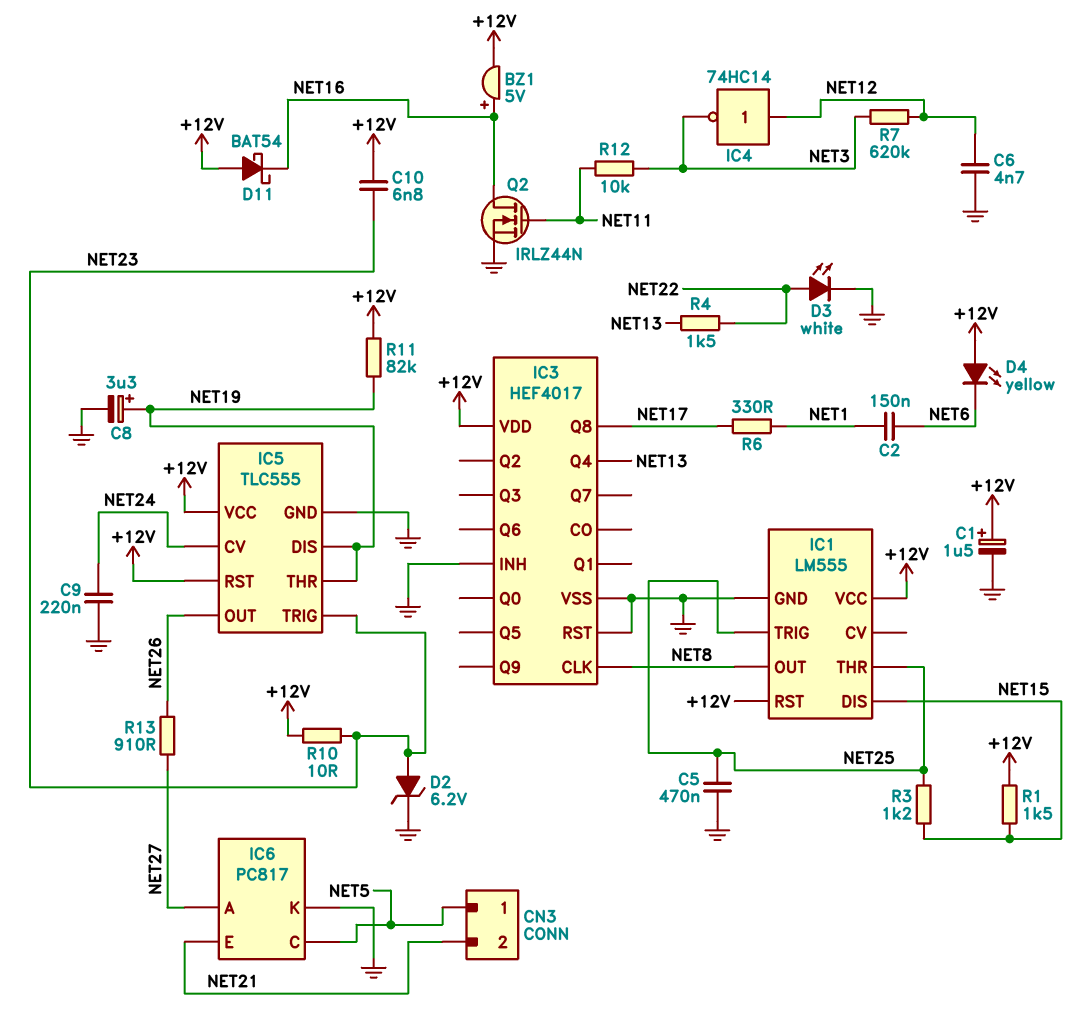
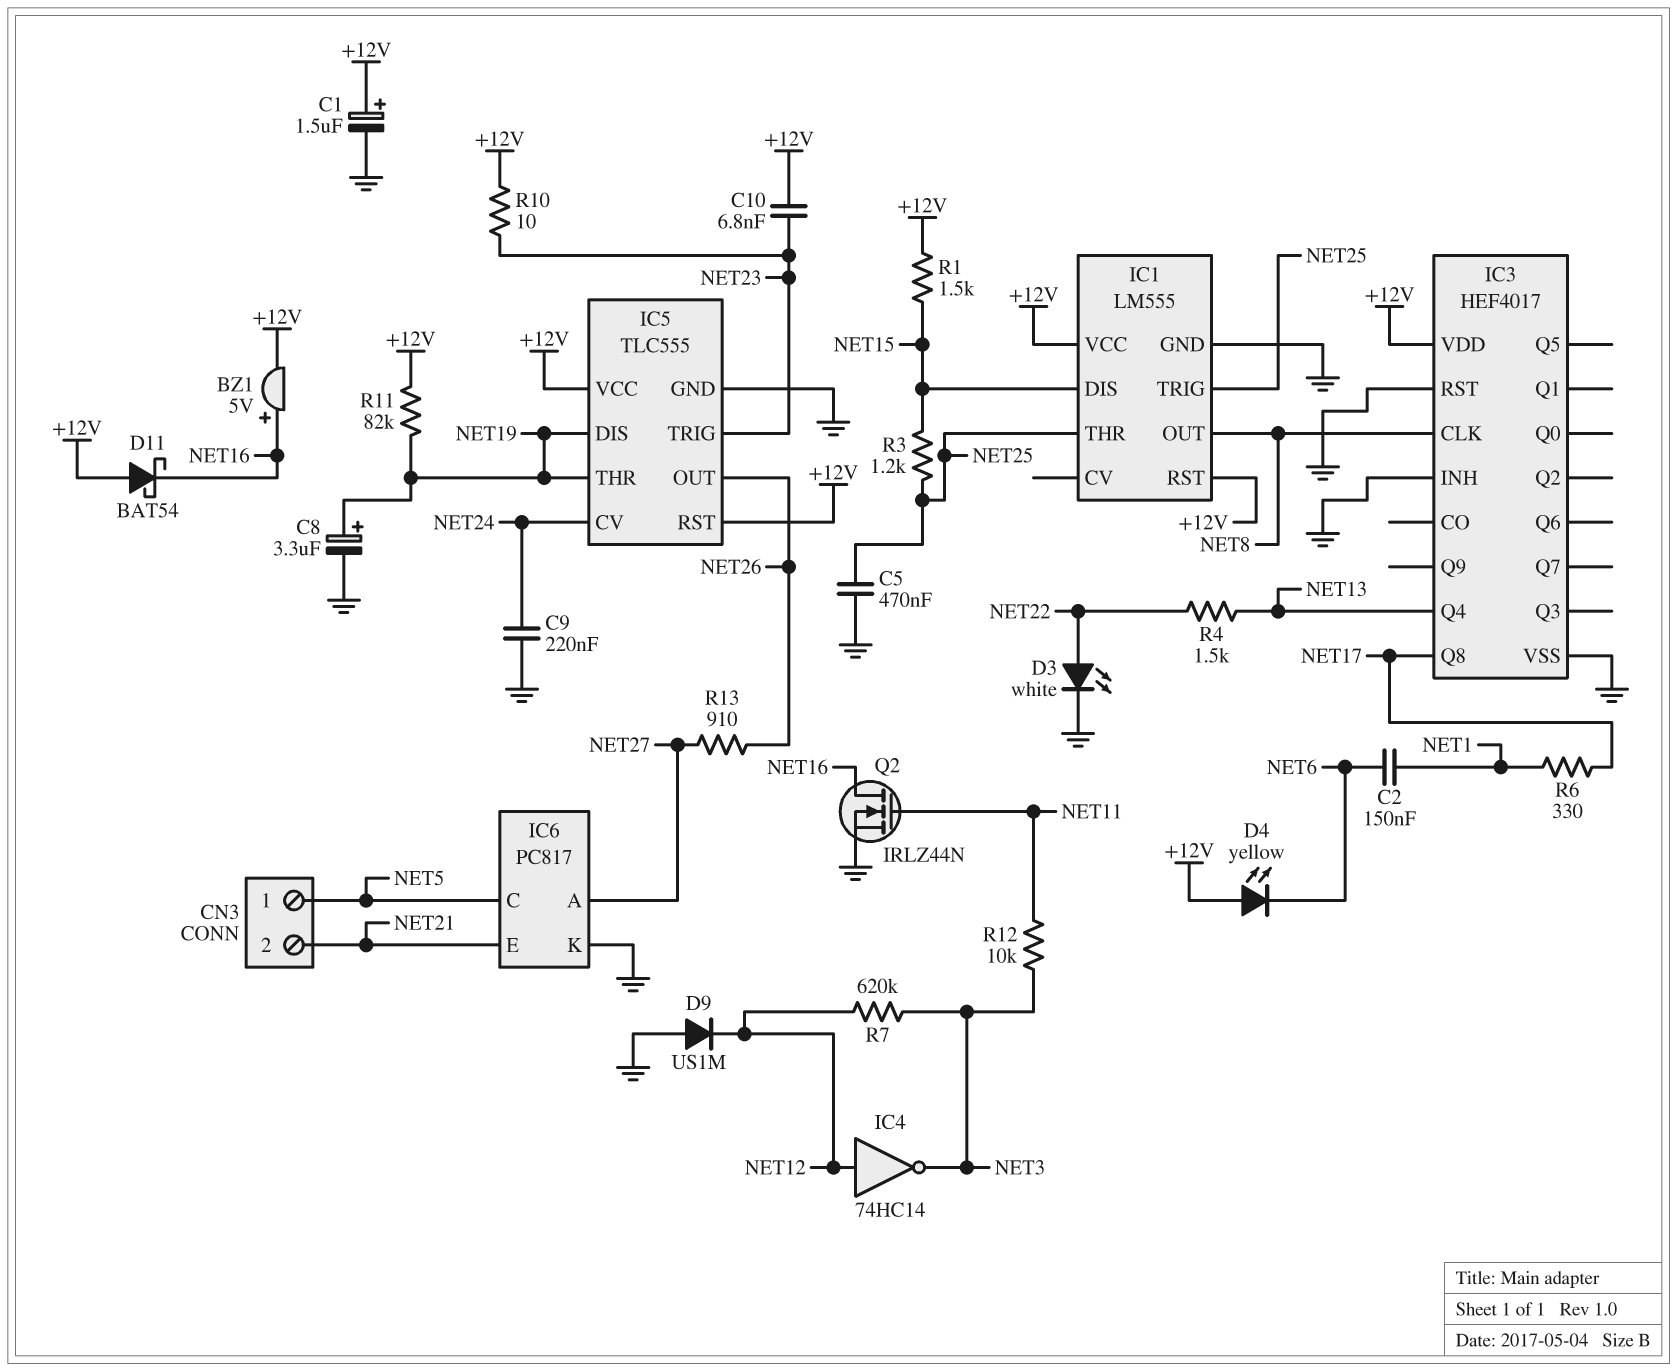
C6: 4.7nF (GND, NET12) -> none
D2: zener 6.2V (A NET23, K GND) -> none
D9: none -> diode US1M (A GND, K NET12)

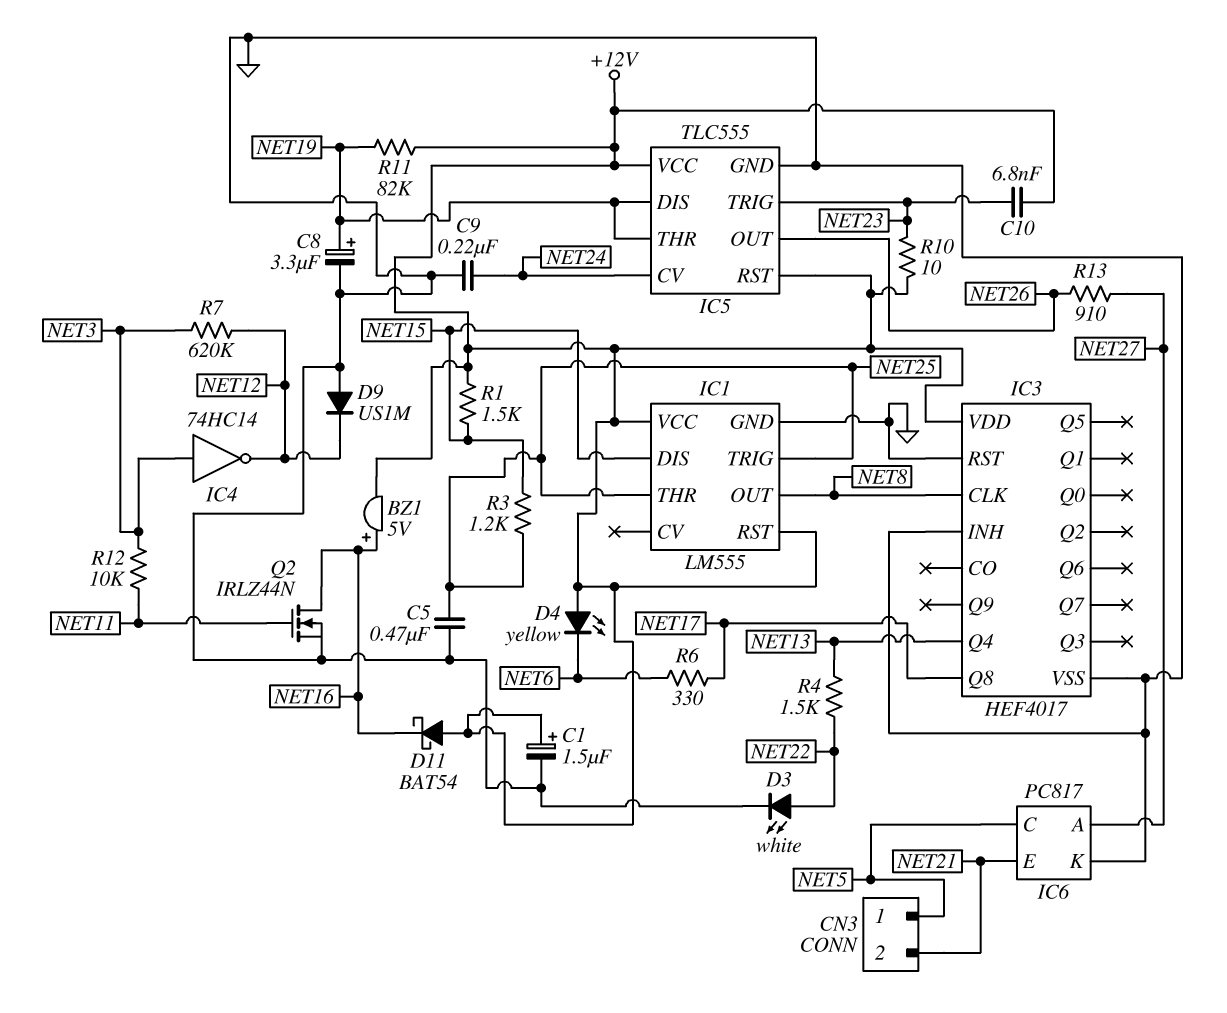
C2: 150nF (NET1, NET6) -> none
IC4: NOT 74HC14 (in NET12, out NET3) -> NOT 74HC14 (in NET3, out NET12)
R6: 330 (NET1, NET17) -> 330 (NET6, NET17)

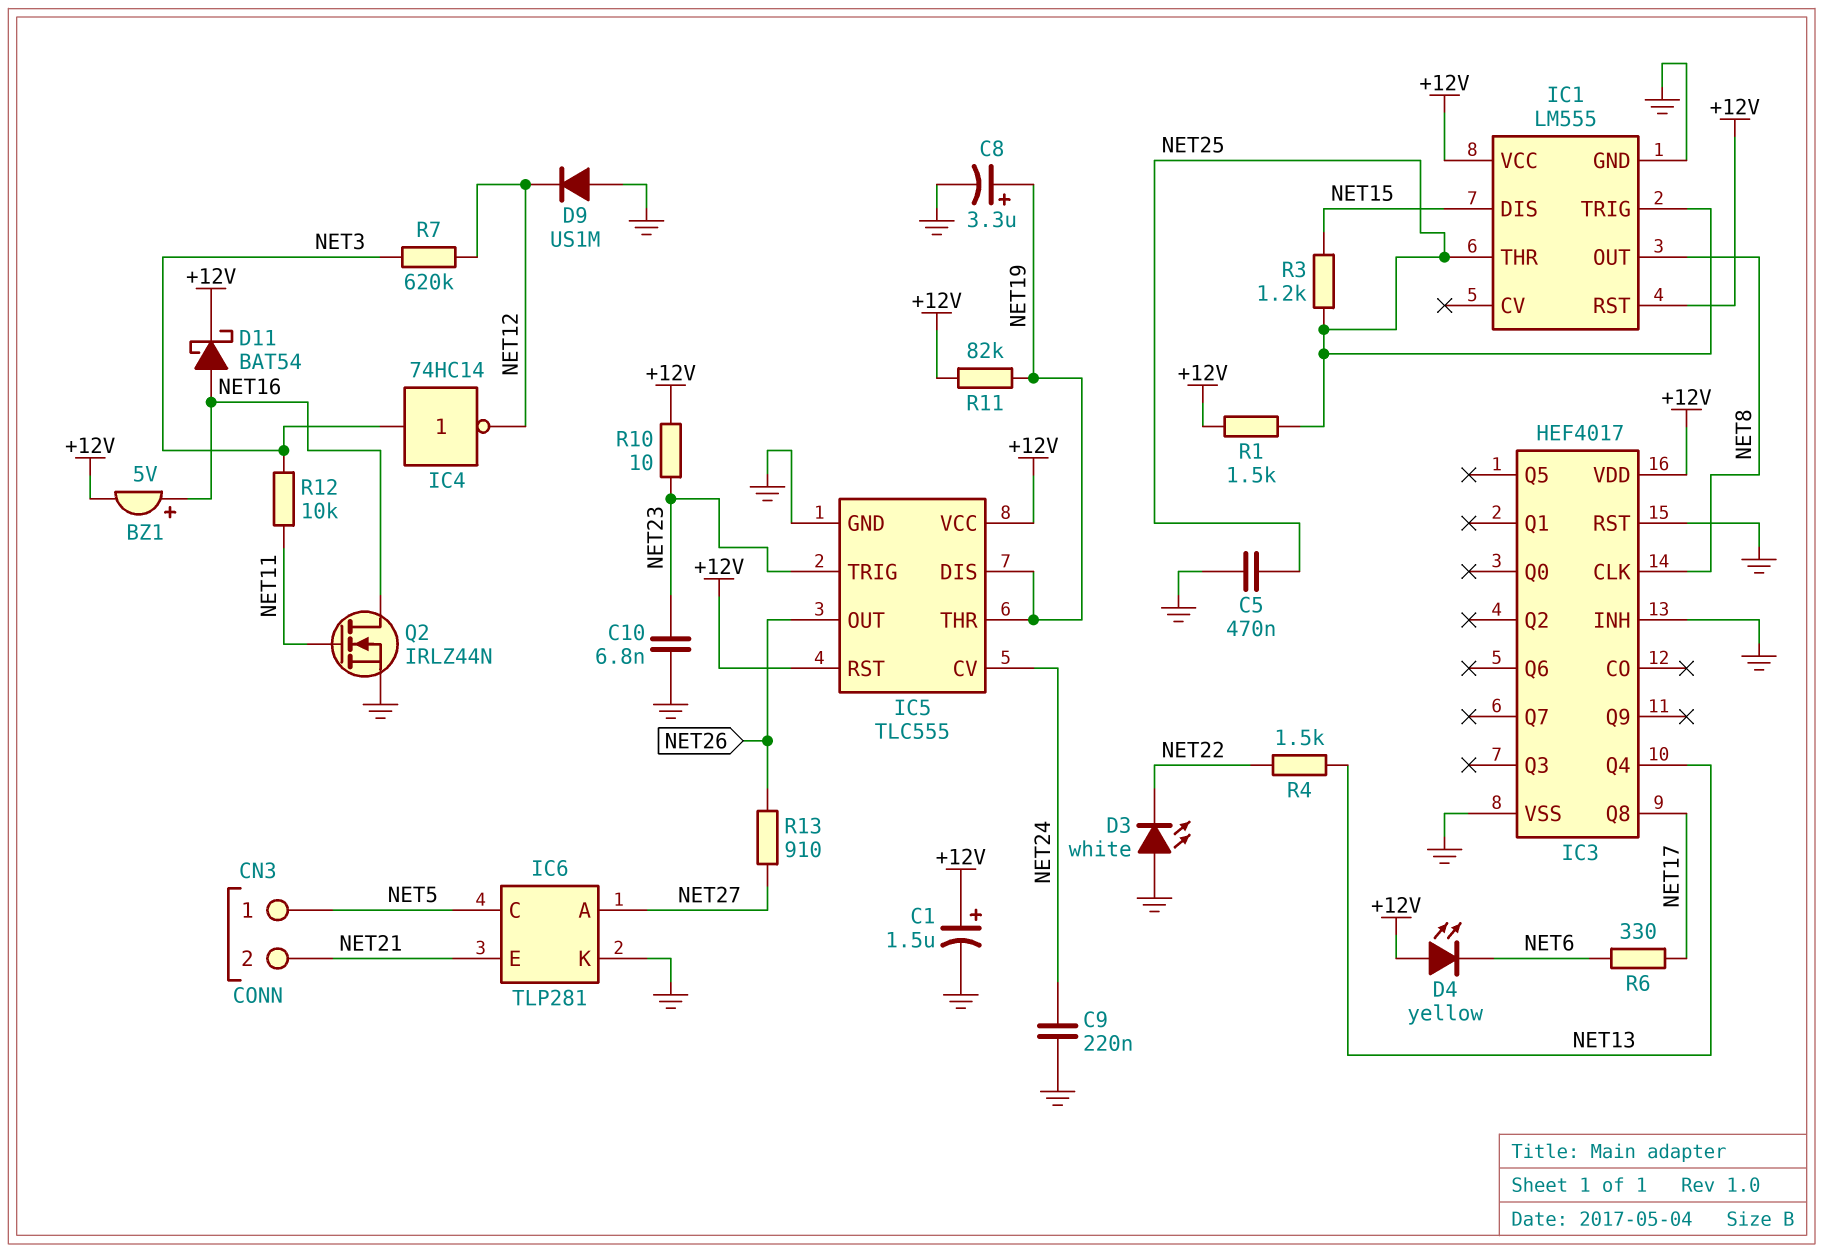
C10: 6.8nF (+12V, NET23) -> 6.8nF (GND, NET23)
D3: LED white (A NET22, K GND) -> LED white (A GND, K NET22)
D11: schottky BAT54 (A +12V, K NET16) -> schottky BAT54 (A NET16, K +12V)
IC6: PC817 -> TLP281
R1: 1.5k (+12V, NET15) -> 1.5k (+12V, NET25)

